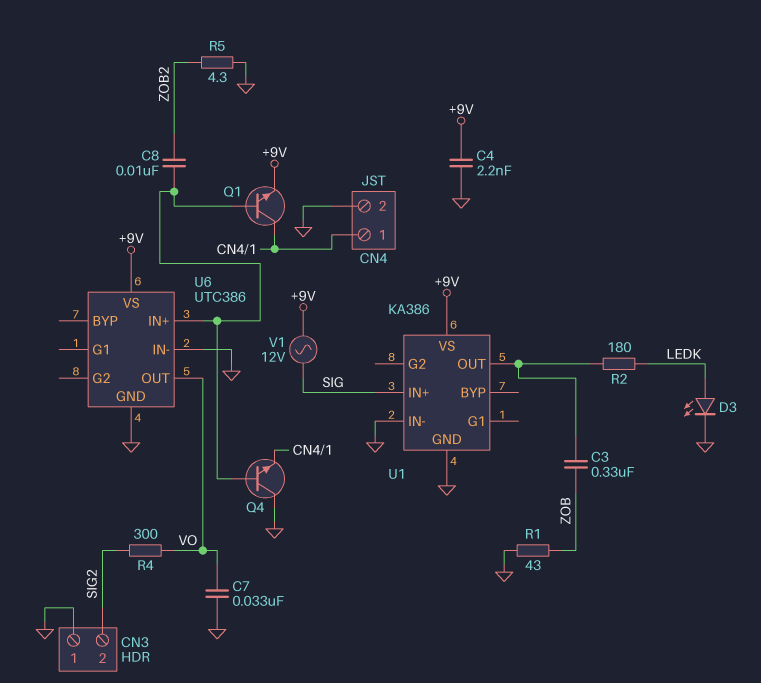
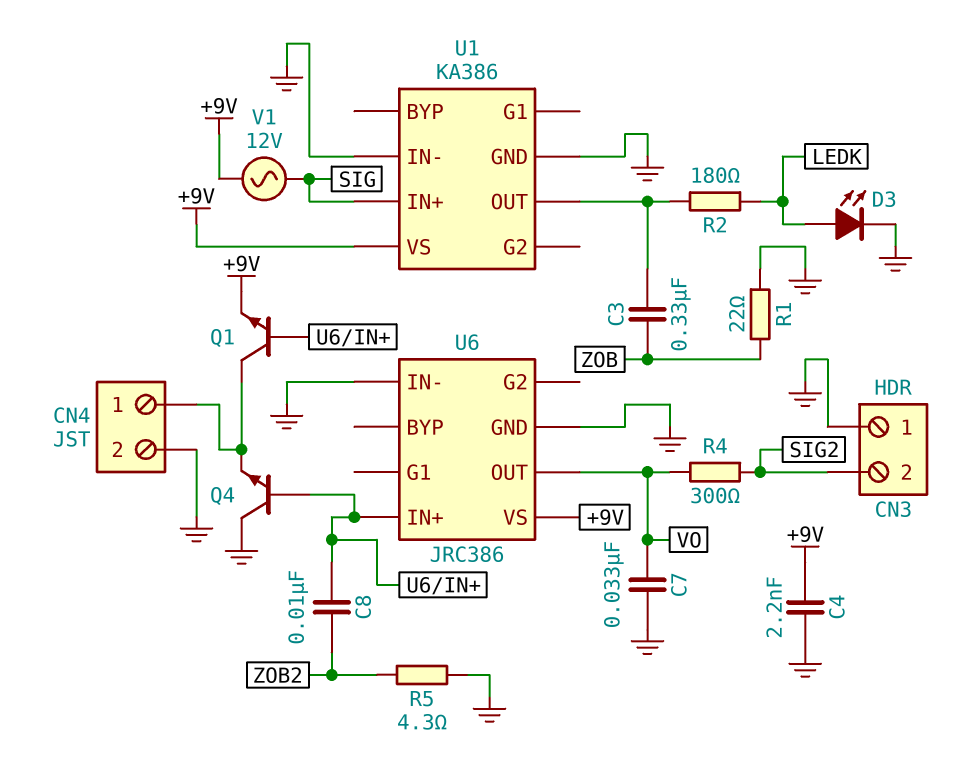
R1: 43 (GND, ZOB) -> 22 (GND, ZOB)
U6: UTC386 -> JRC386

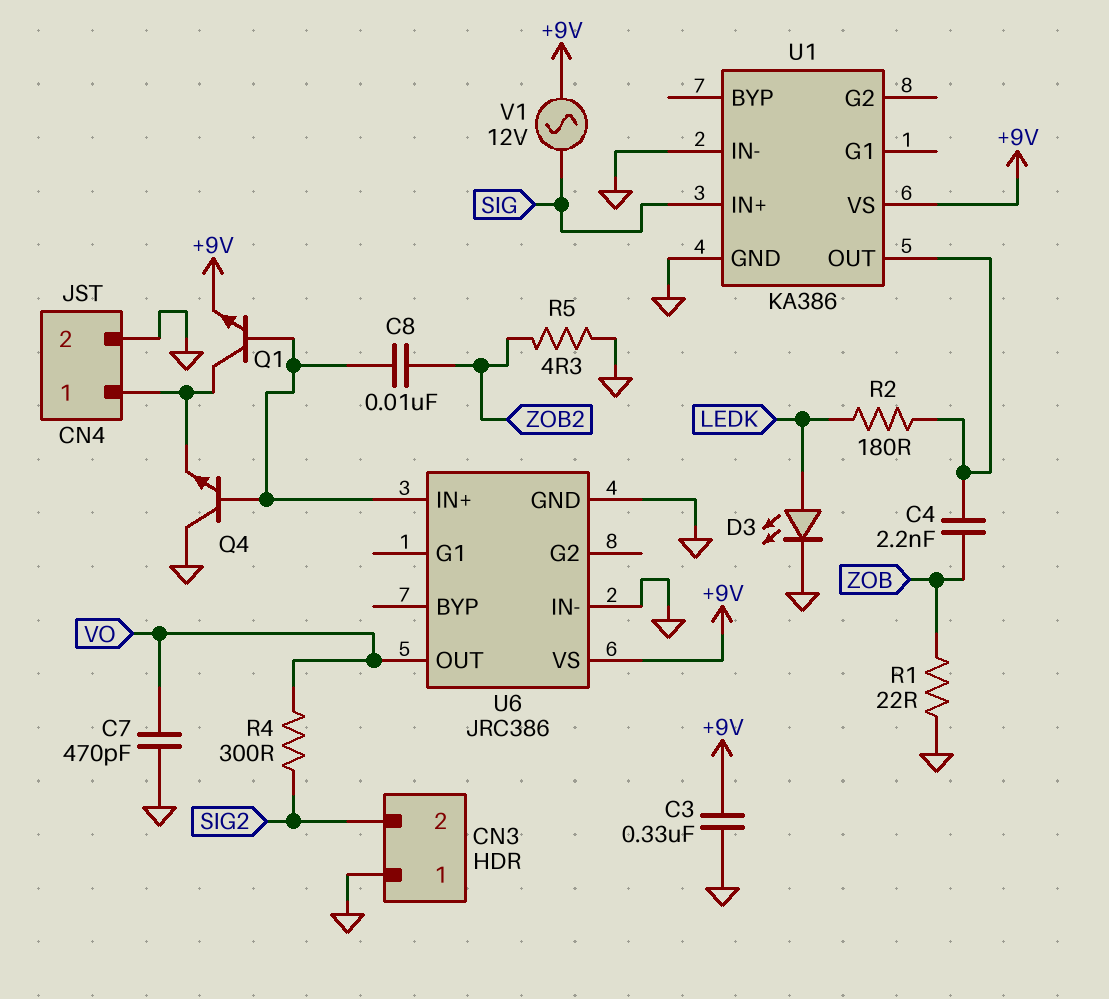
C3: 330nF (U1/OUT, ZOB) -> 330nF (+9V, GND)
C4: 2.2nF (+9V, GND) -> 2.2nF (U1/OUT, ZOB)
C7: 33nF (GND, VO) -> 470pF (GND, VO)

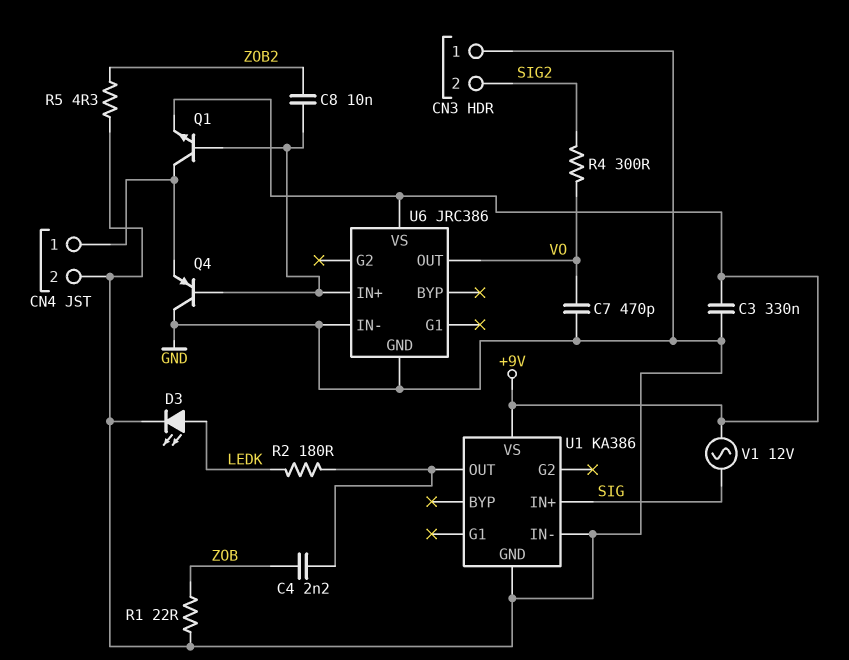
Q4: NPN (B U6/IN+, C GND, E CN4/1) -> PNP (B U6/IN+, C GND, E CN4/1)

